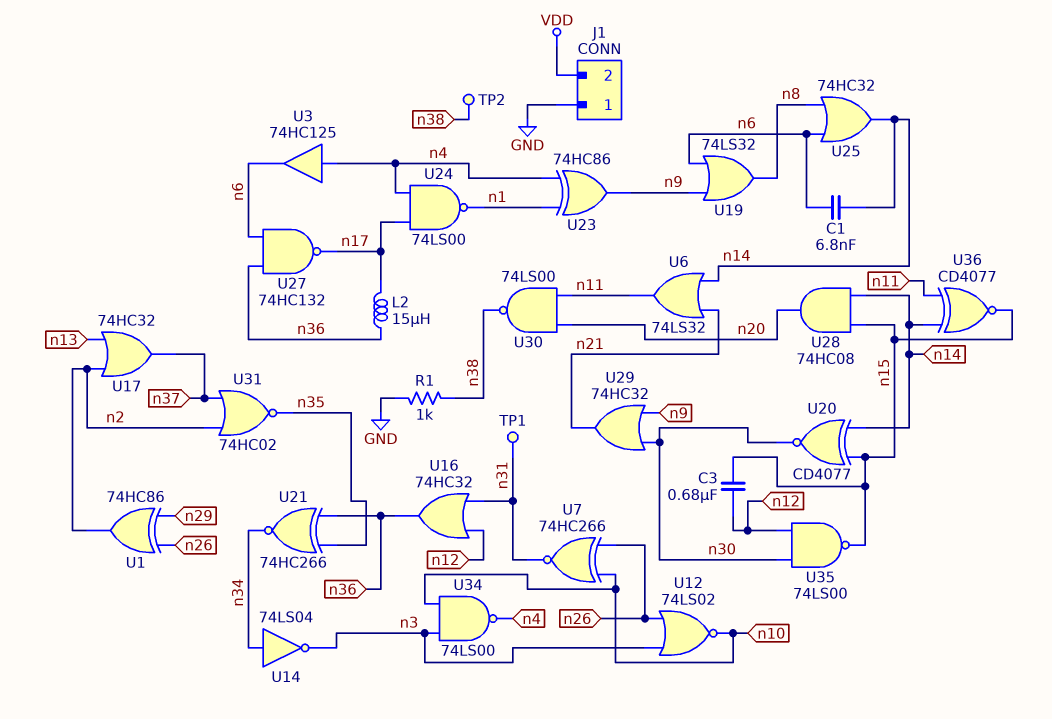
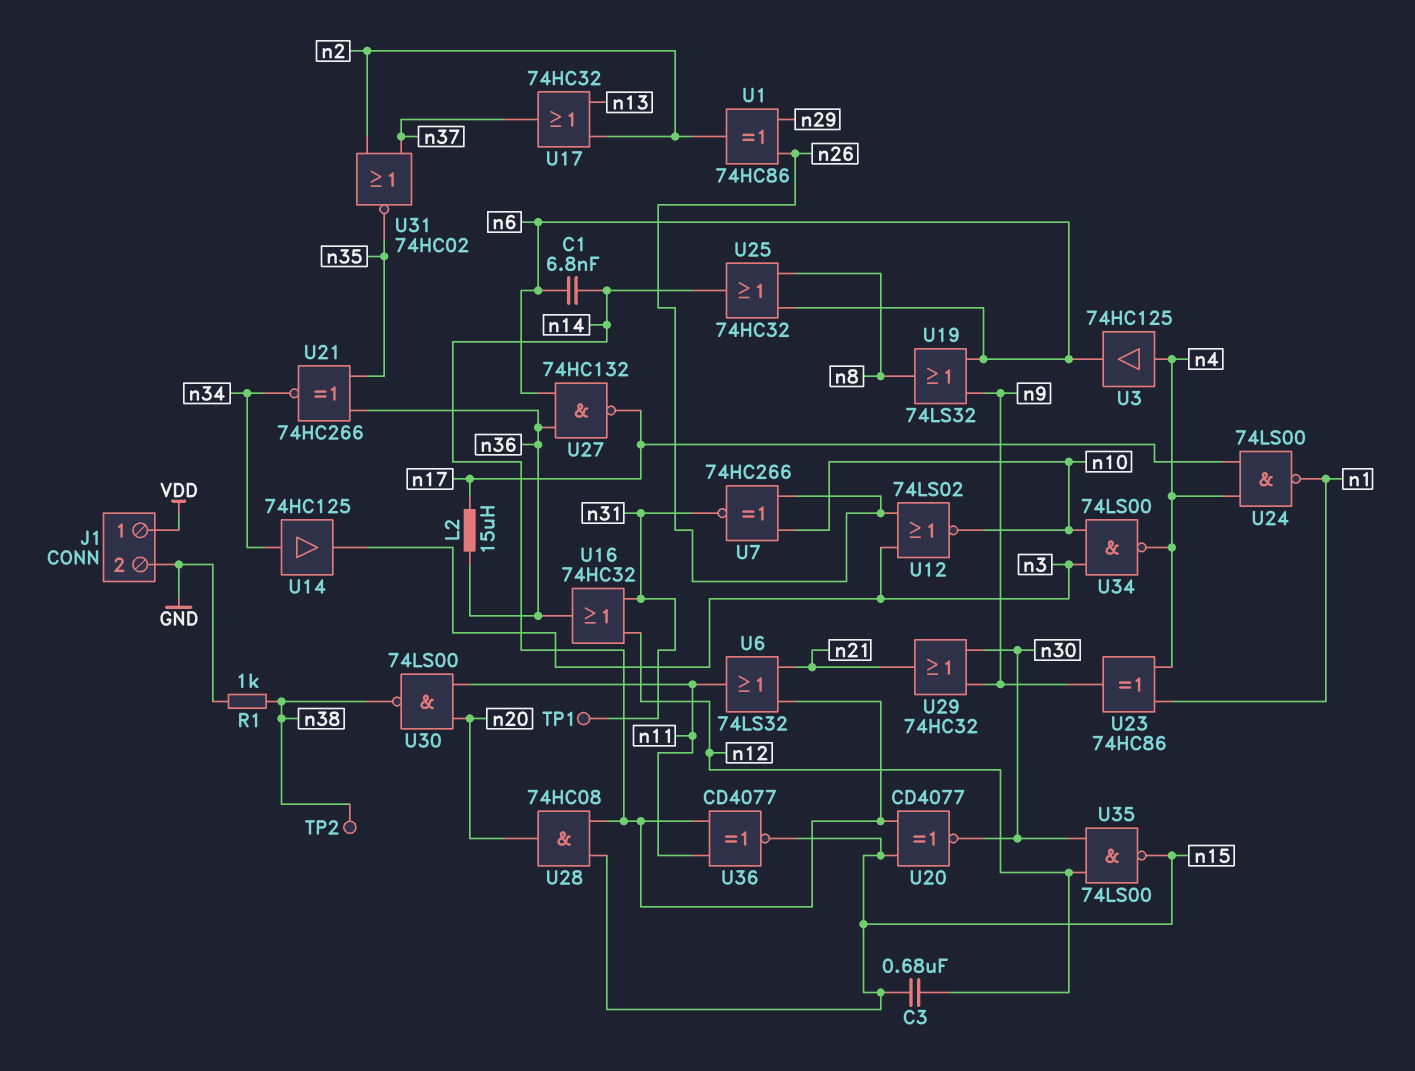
J1 pin 1: GND -> VDD
J1 pin 2: VDD -> GND
U14: NOT 74LS04 (in n34, out n3) -> buffer 74HC125 (in n34, out n3)

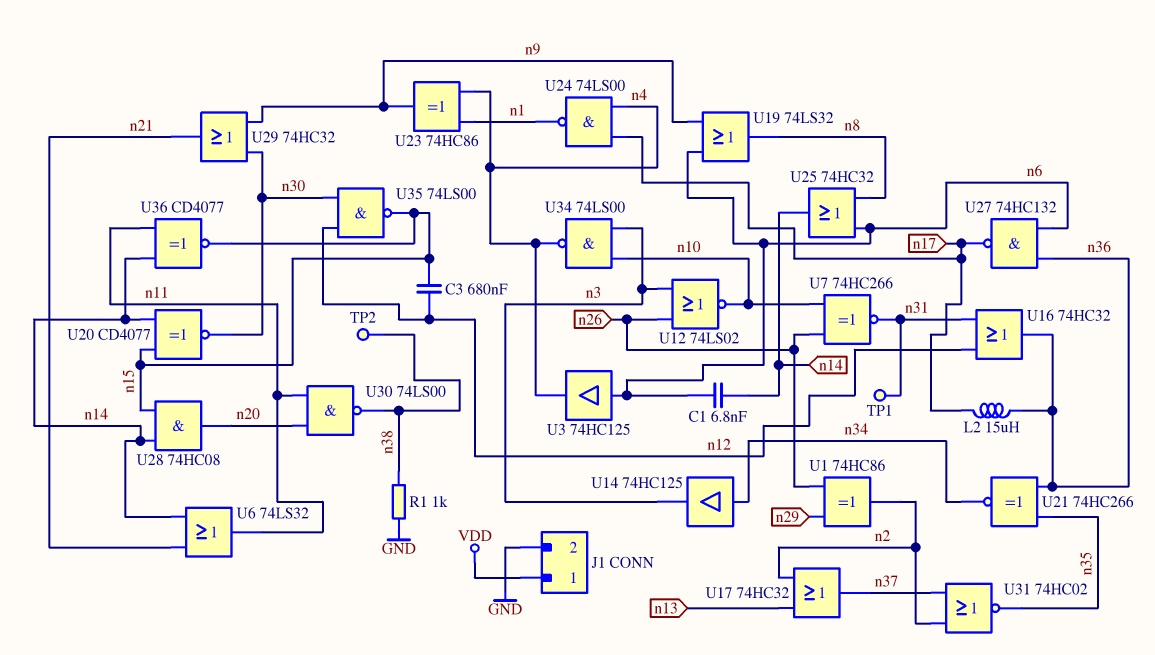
U3: buffer 74HC125 (in n4, out n6) -> buffer 74HC125 (in n6, out n4)

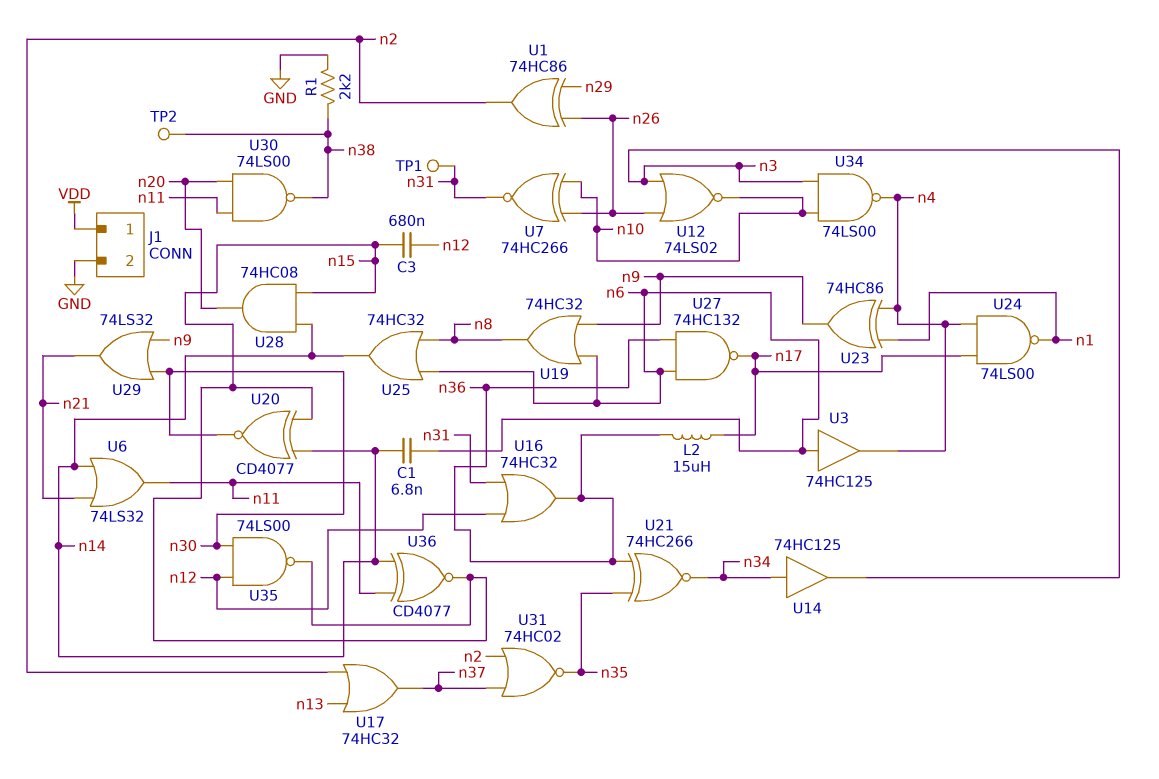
R1: 1k (GND, n38) -> 2.2k (GND, n38)
U19: OR 74LS32 (in n6, in n9, out n8) -> OR 74HC32 (in n6, in n9, out n8)
U29: OR 74HC32 (in n9, in n30, out n21) -> OR 74LS32 (in n9, in n30, out n21)

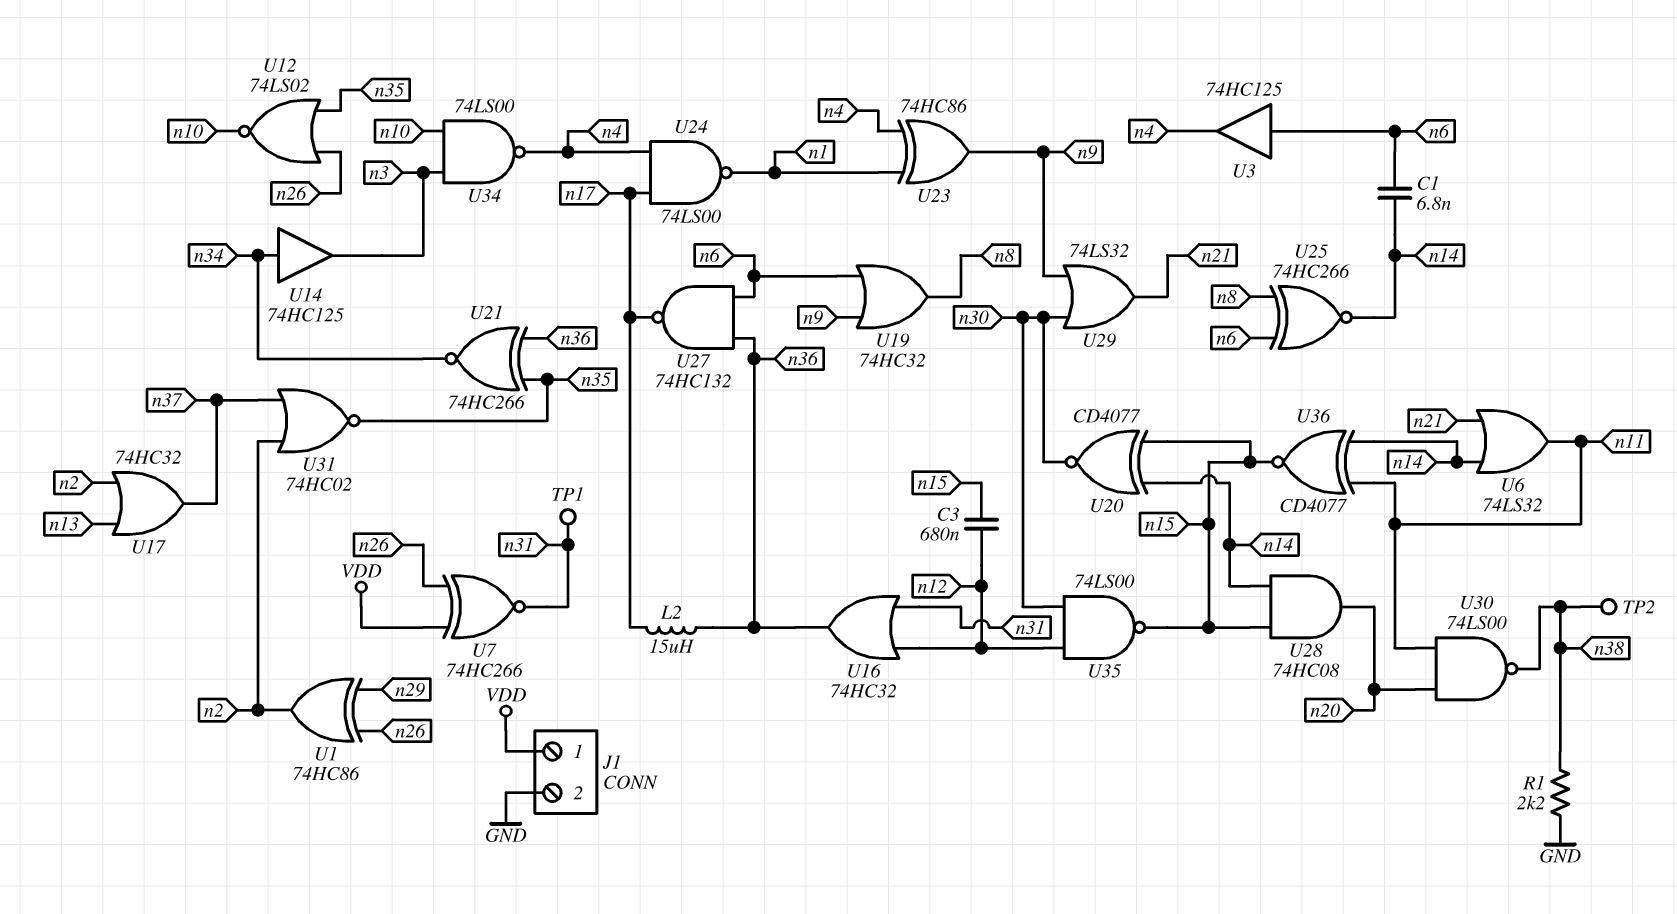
U7: XNOR 74HC266 (in n10, in n26, out n31) -> XNOR 74HC266 (in VDD, in n26, out n31)
U12: NOR 74LS02 (in n3, in n26, out n10) -> NOR 74LS02 (in n26, in n35, out n10)
U25: OR 74HC32 (in n6, in n8, out n14) -> XNOR 74HC266 (in n6, in n8, out n14)

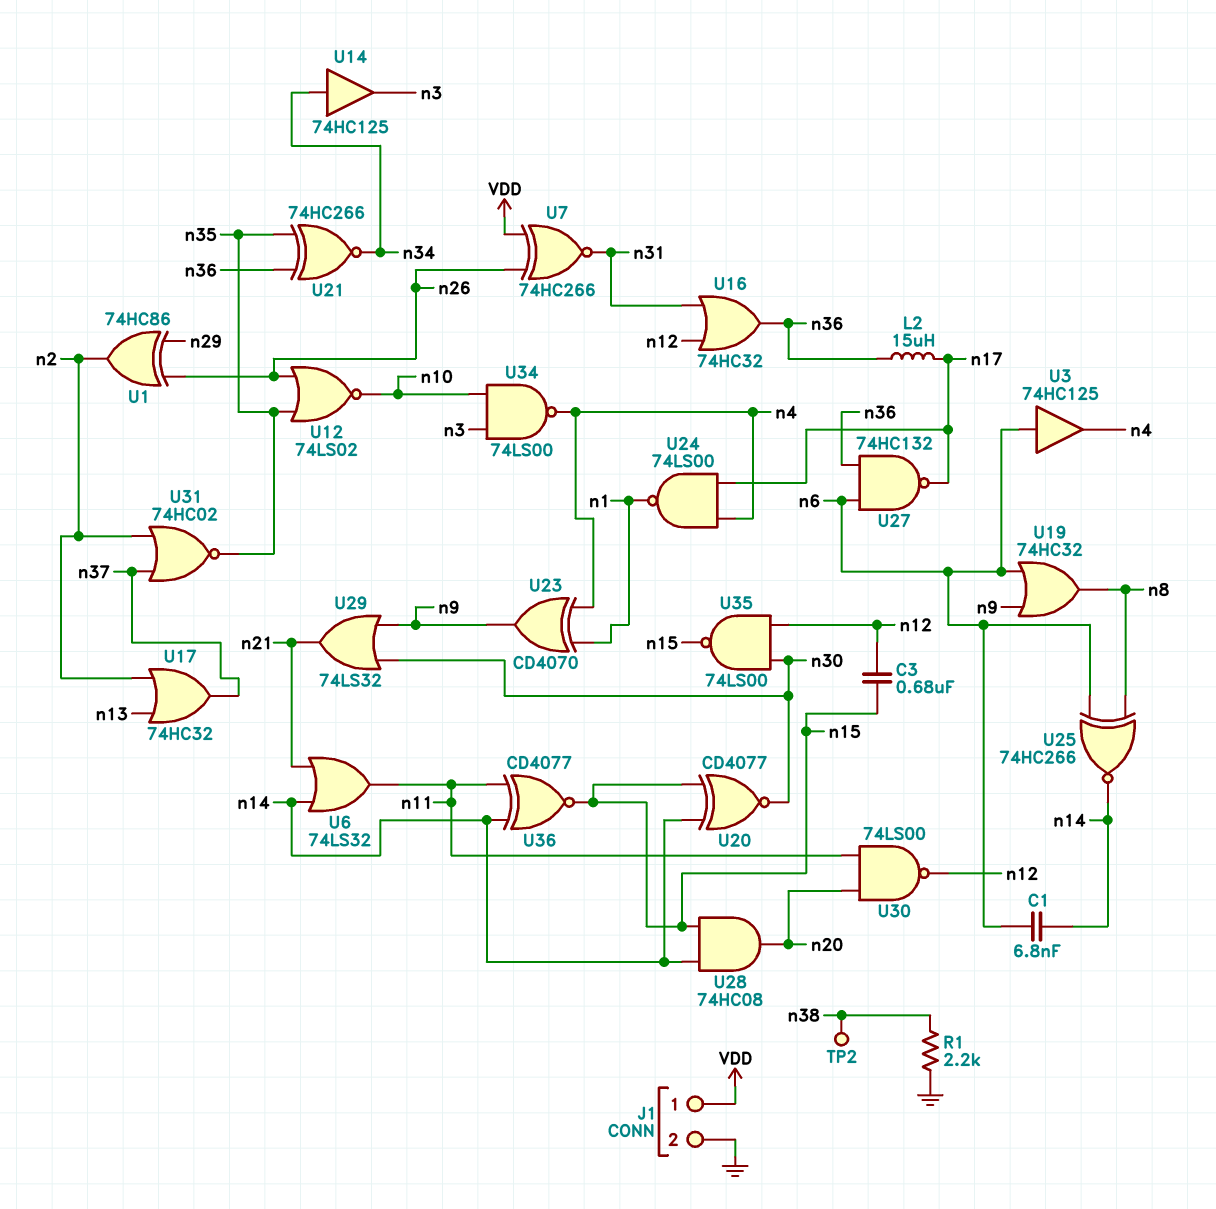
TP1: test point (n31) -> none
U23: XOR 74HC86 (in n1, in n4, out n9) -> XOR CD4070 (in n1, in n4, out n9)
U30: NAND 74LS00 (in n11, in n20, out n38) -> NAND 74LS00 (in n11, in n20, out n12)

